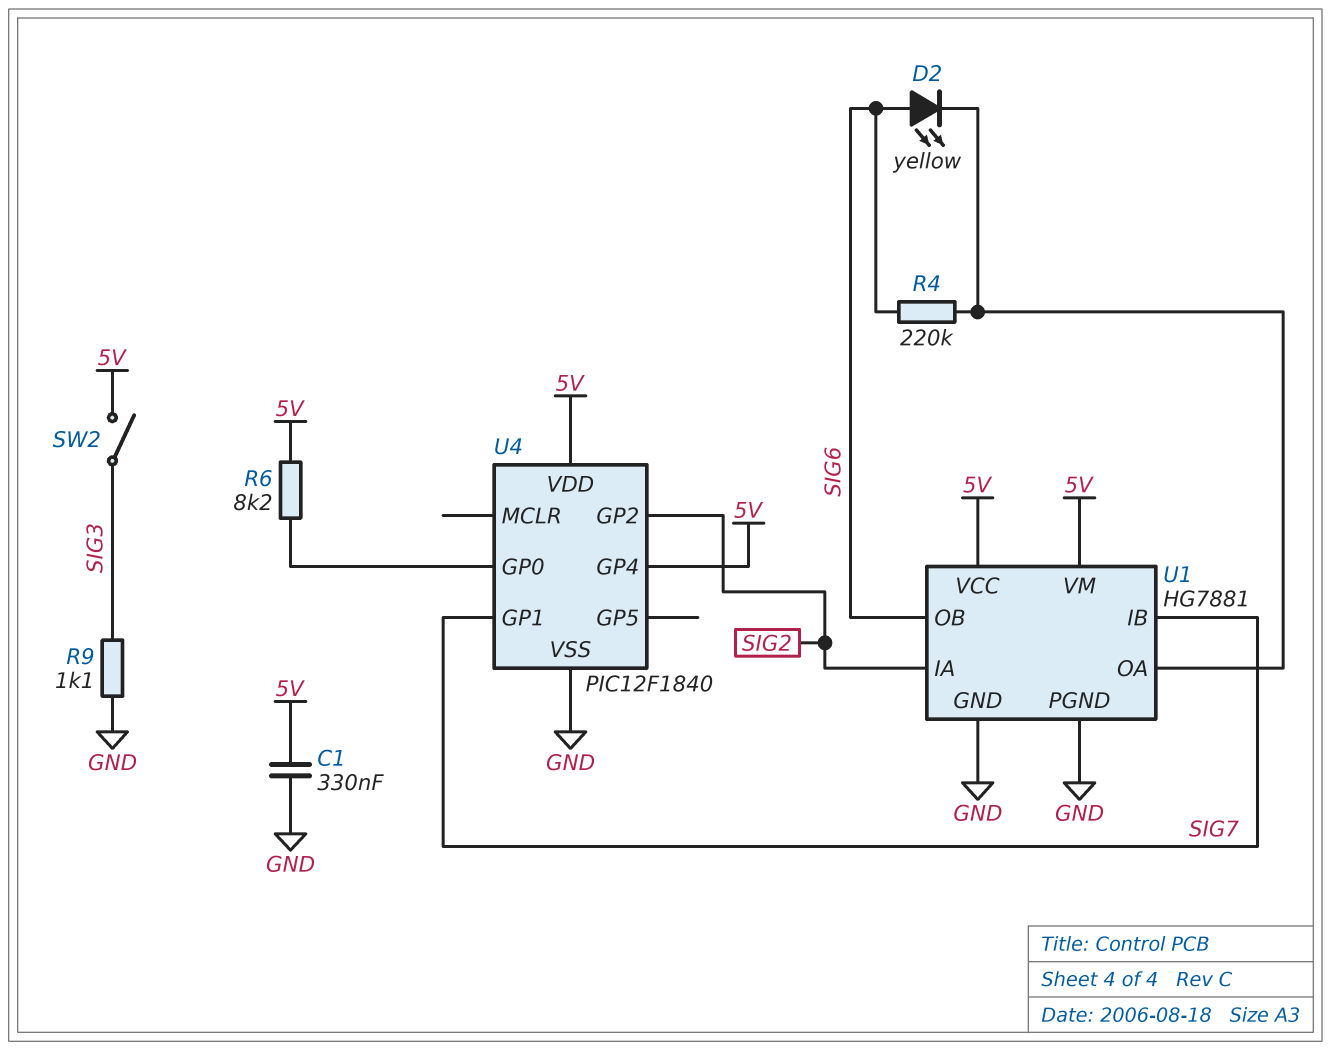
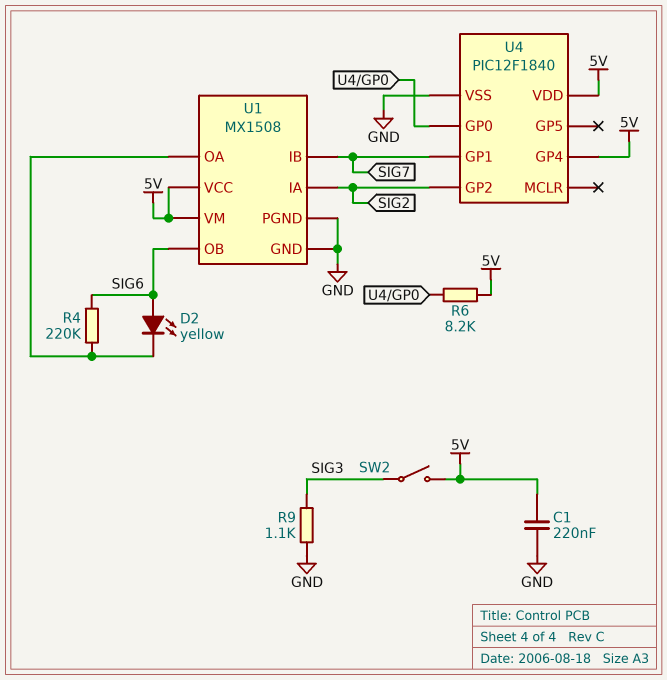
C1: 330nF (5V, GND) -> 220nF (5V, GND)
U1: HG7881 -> MX1508

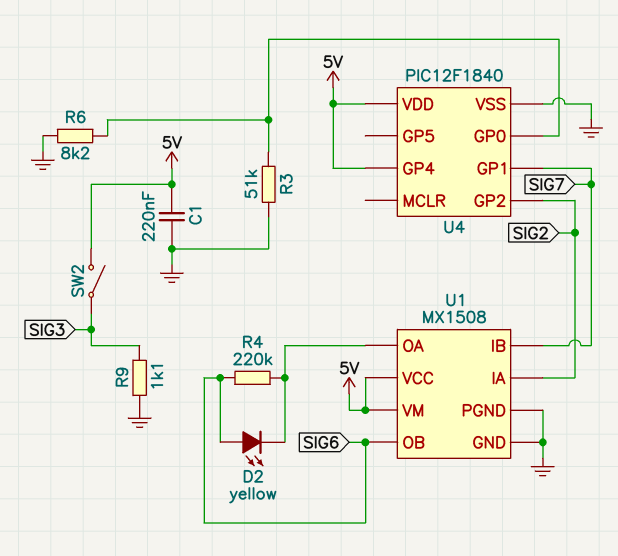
R3: none -> 51k (GND, U4/GP0)
R6: 8.2k (5V, U4/GP0) -> 8.2k (GND, U4/GP0)

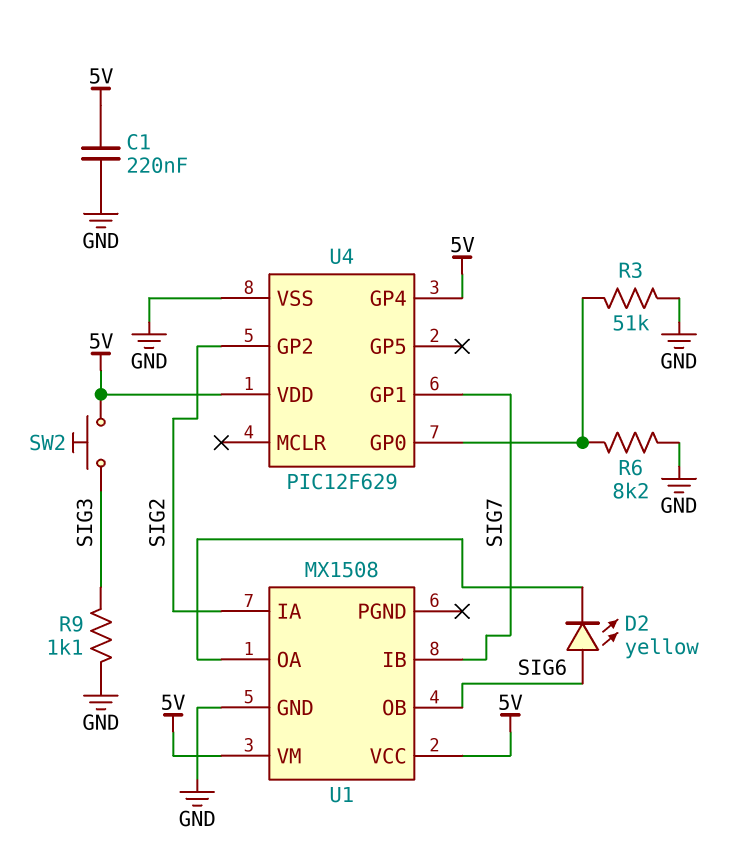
R4: 220k (SIG6, U1/OA) -> none
SW2: switch (5V, SIG3) -> button (5V, SIG3)
U1 pin PGND: GND -> none
U4: PIC12F1840 -> PIC12F629

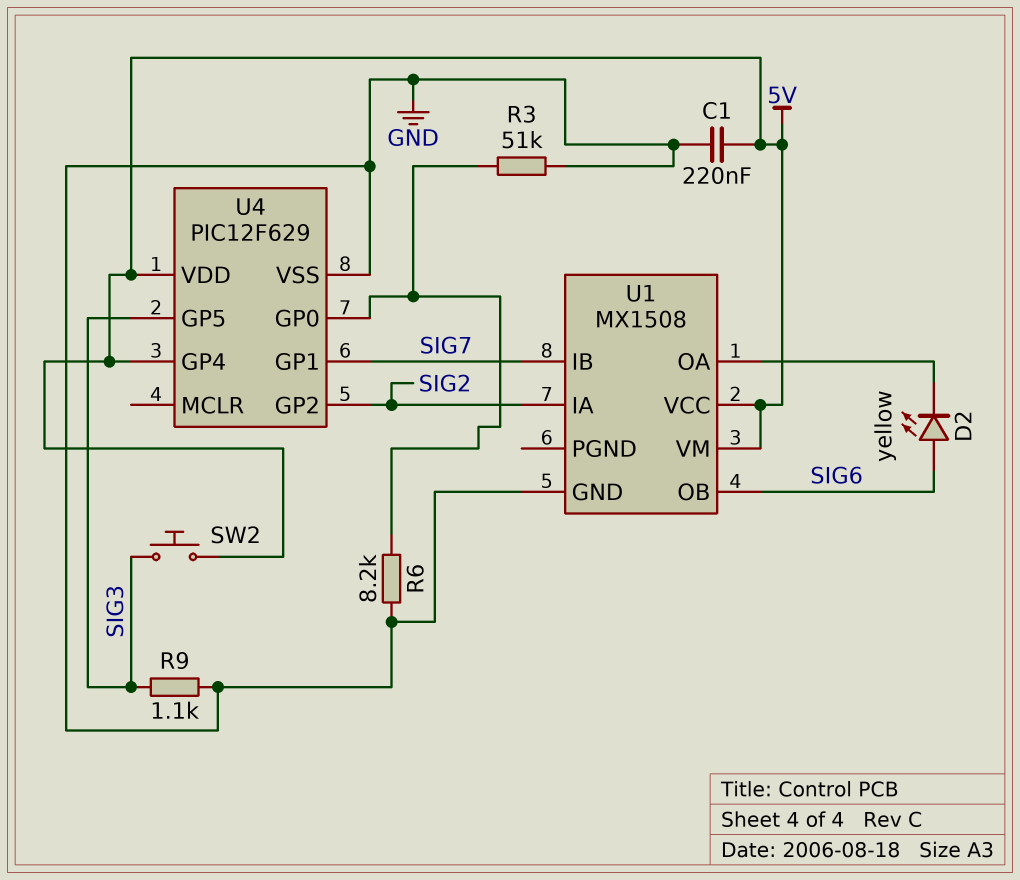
U4 pin GP5: none -> SIG3

